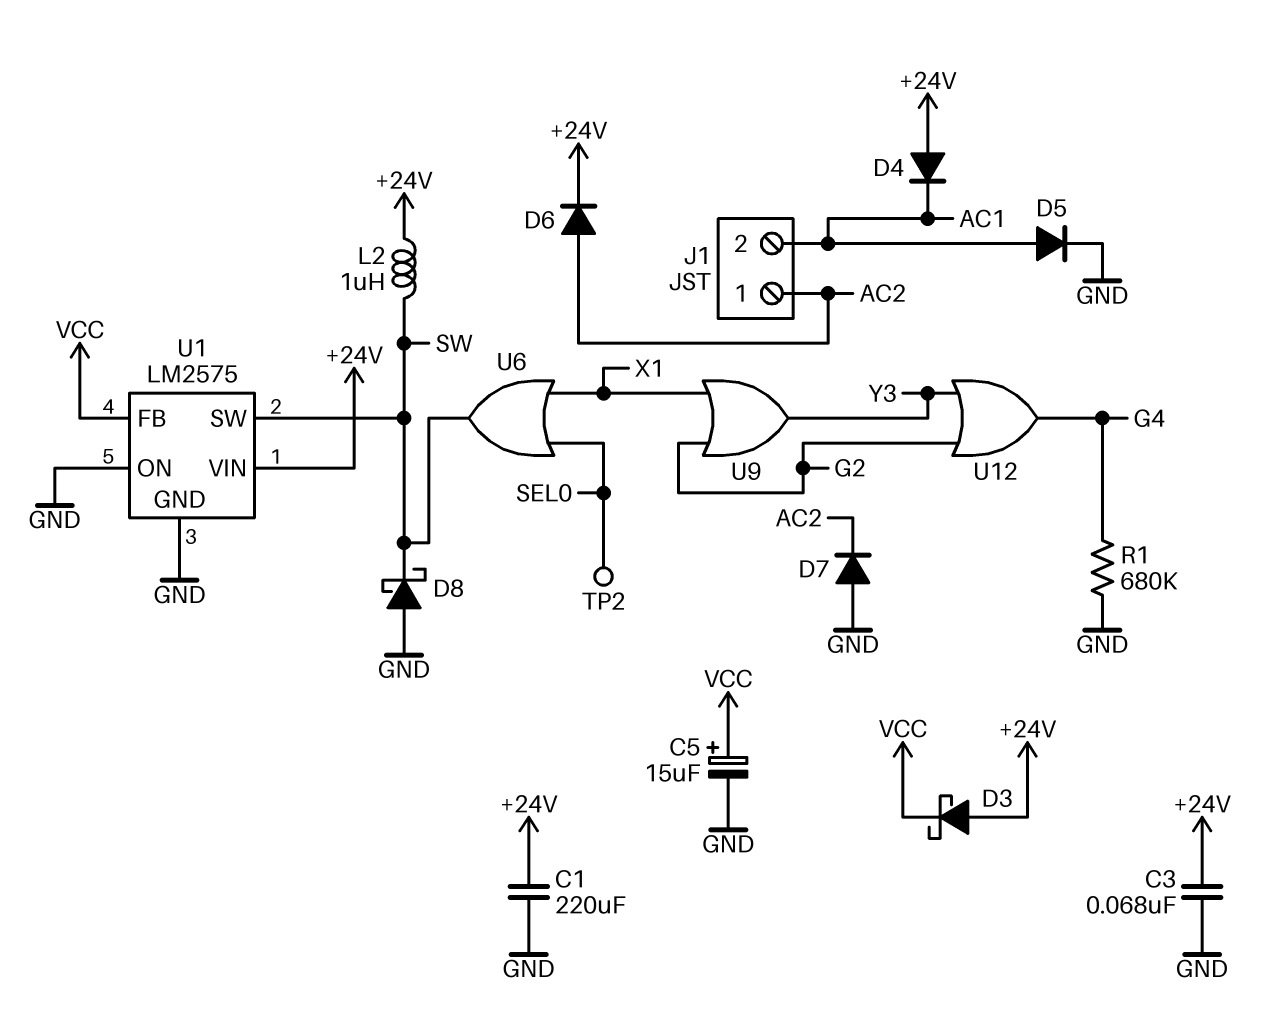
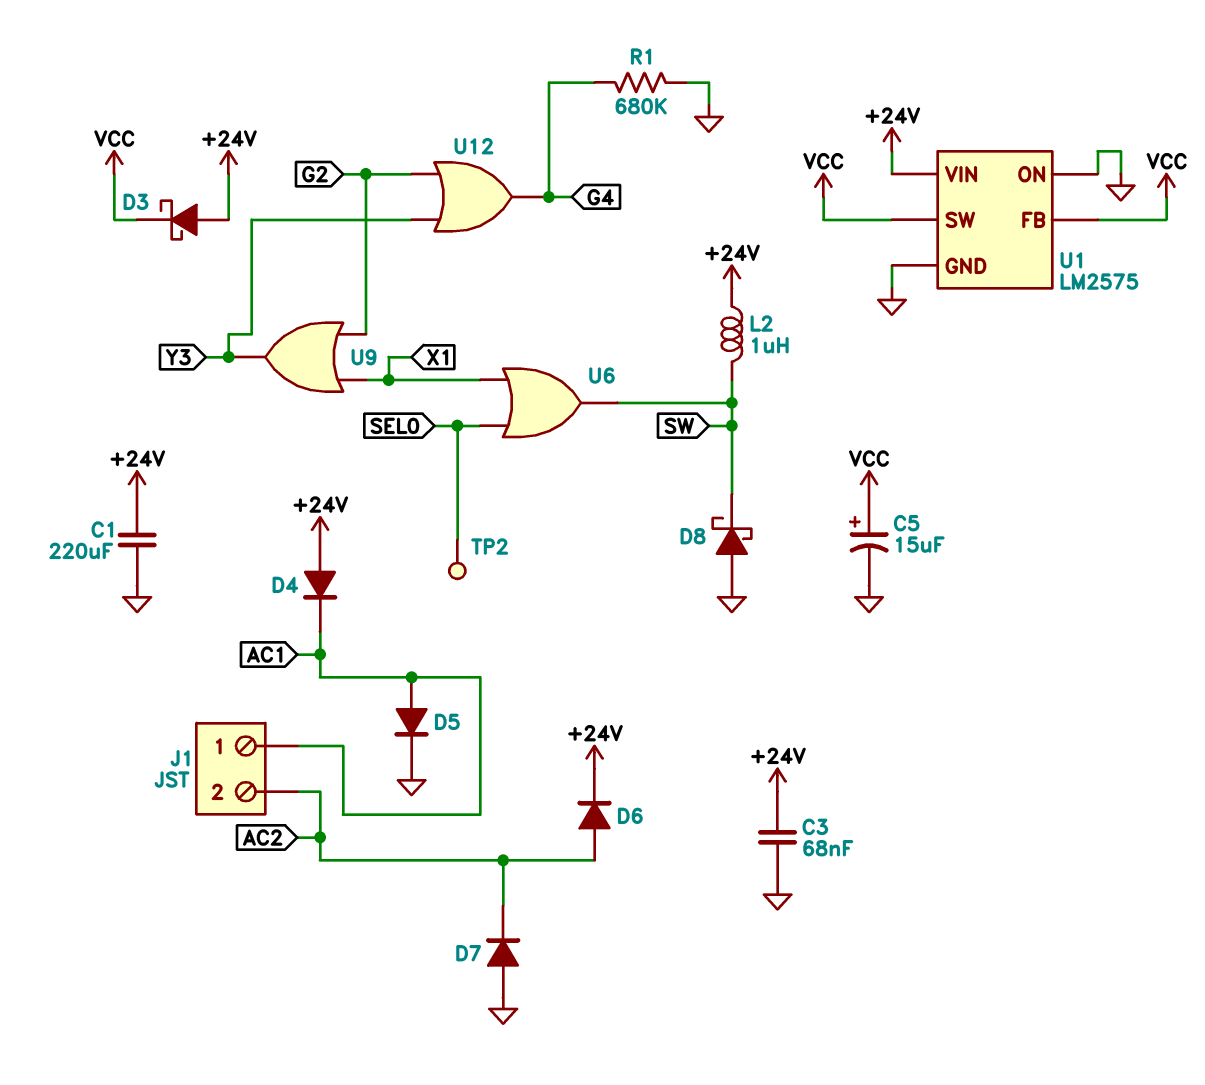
J1 pin 1: AC2 -> AC1
J1 pin 2: AC1 -> AC2
U1 pin SW: SW -> VCC

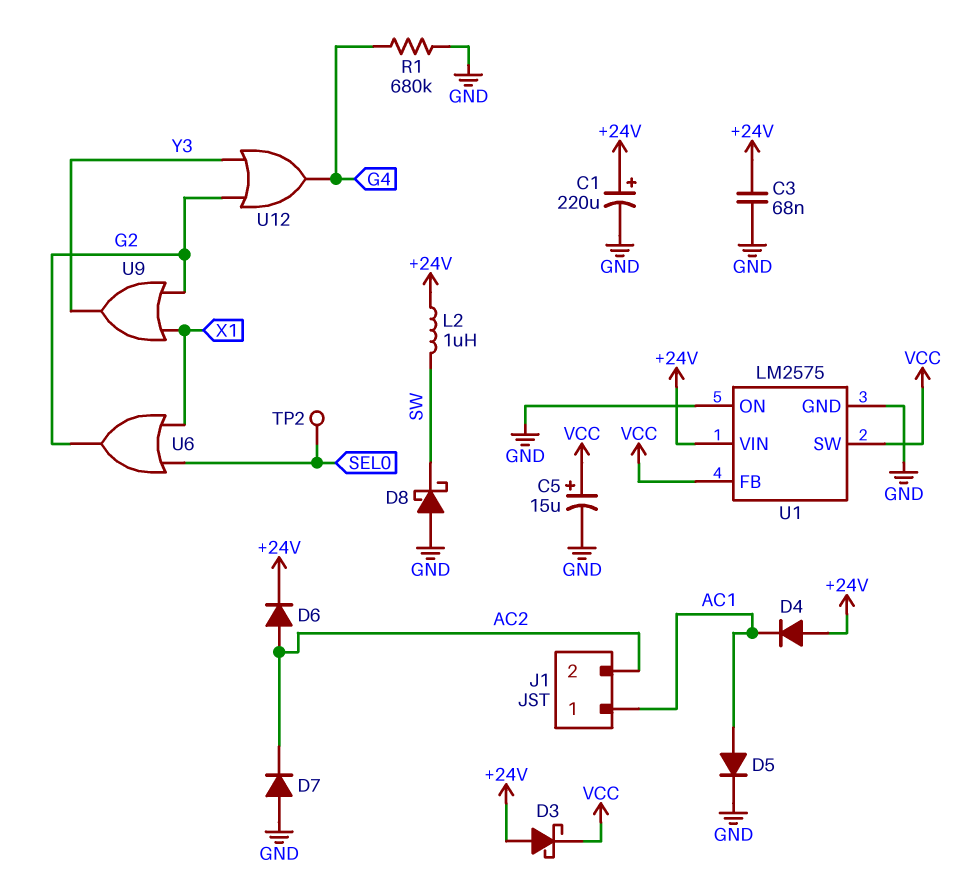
C1: 220uF (+24V, GND) -> 220uF (plus +24V, minus GND)
U6: OR (in SEL0, in X1, out SW) -> OR (in SEL0, in X1, out G2)

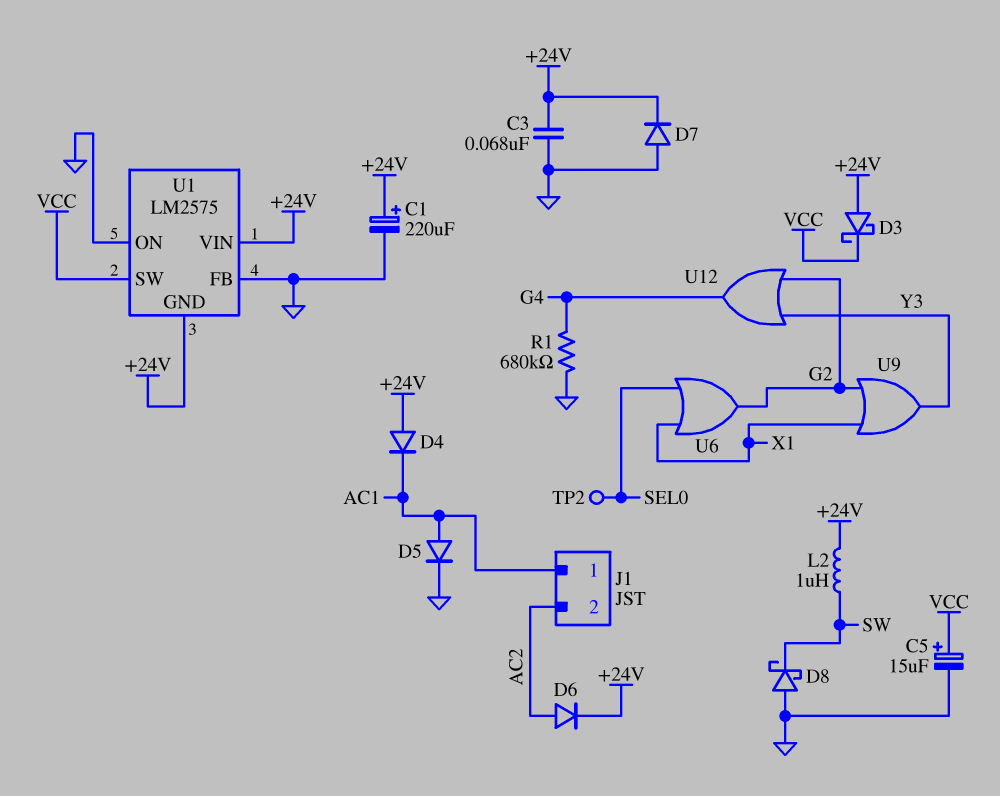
D7: diode (A GND, K AC2) -> diode (A GND, K +24V)
U1 pin FB: VCC -> GND
U1 pin GND: GND -> +24V

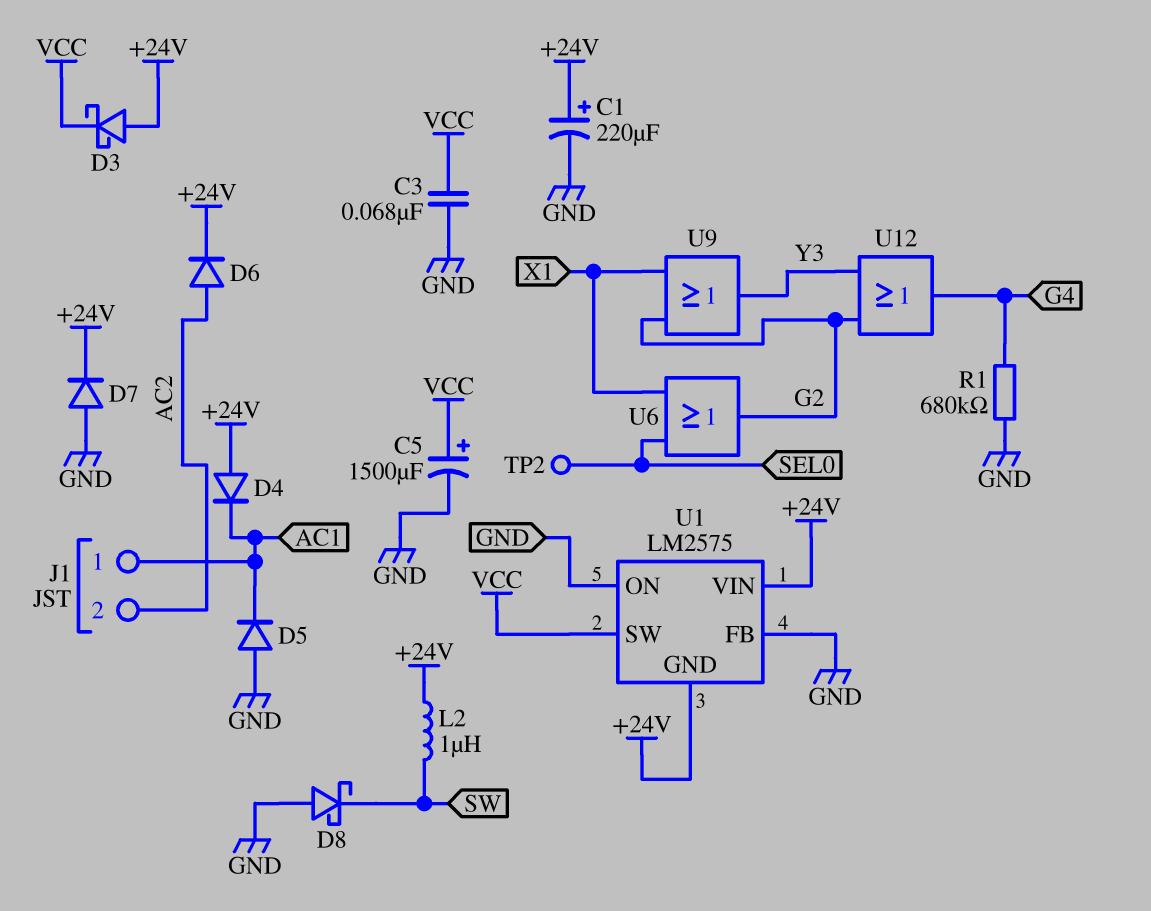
C3: 68nF (+24V, GND) -> 68nF (GND, VCC)
C5: 15uF (plus VCC, minus GND) -> 1500uF (plus VCC, minus GND)
D5: diode (A AC1, K GND) -> diode (A GND, K AC1)

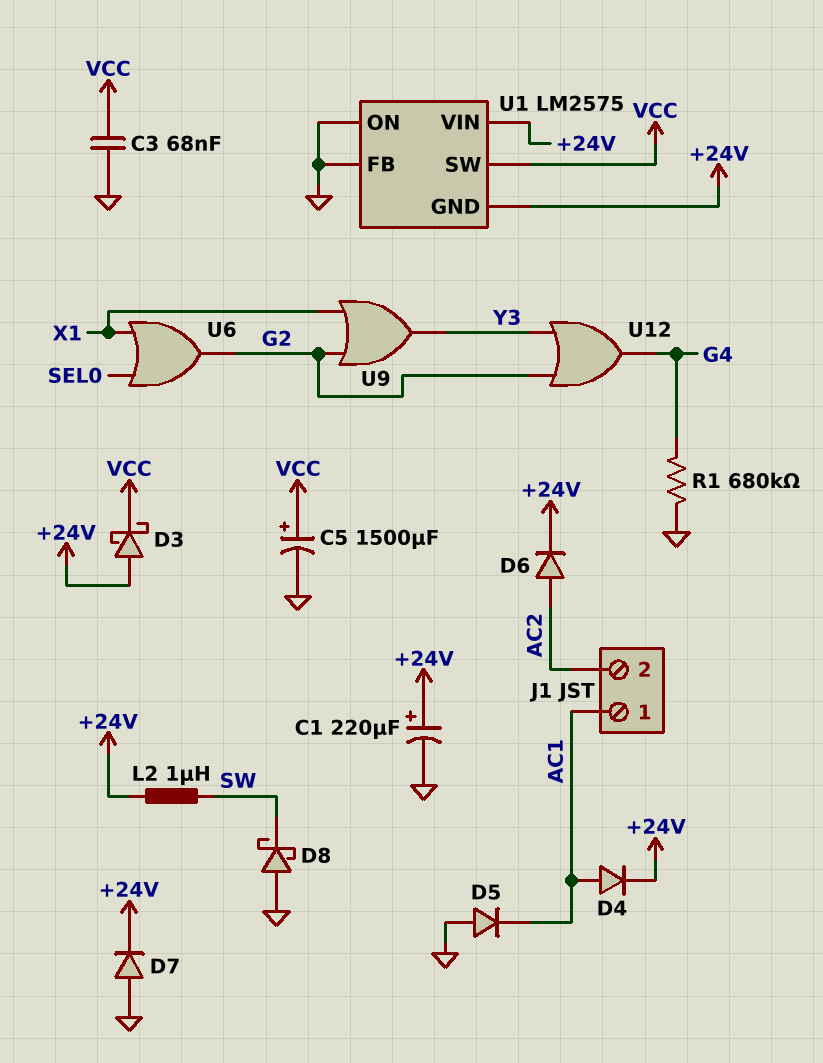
D4: diode (A +24V, K AC1) -> diode (A AC1, K +24V)
TP2: test point (SEL0) -> none

